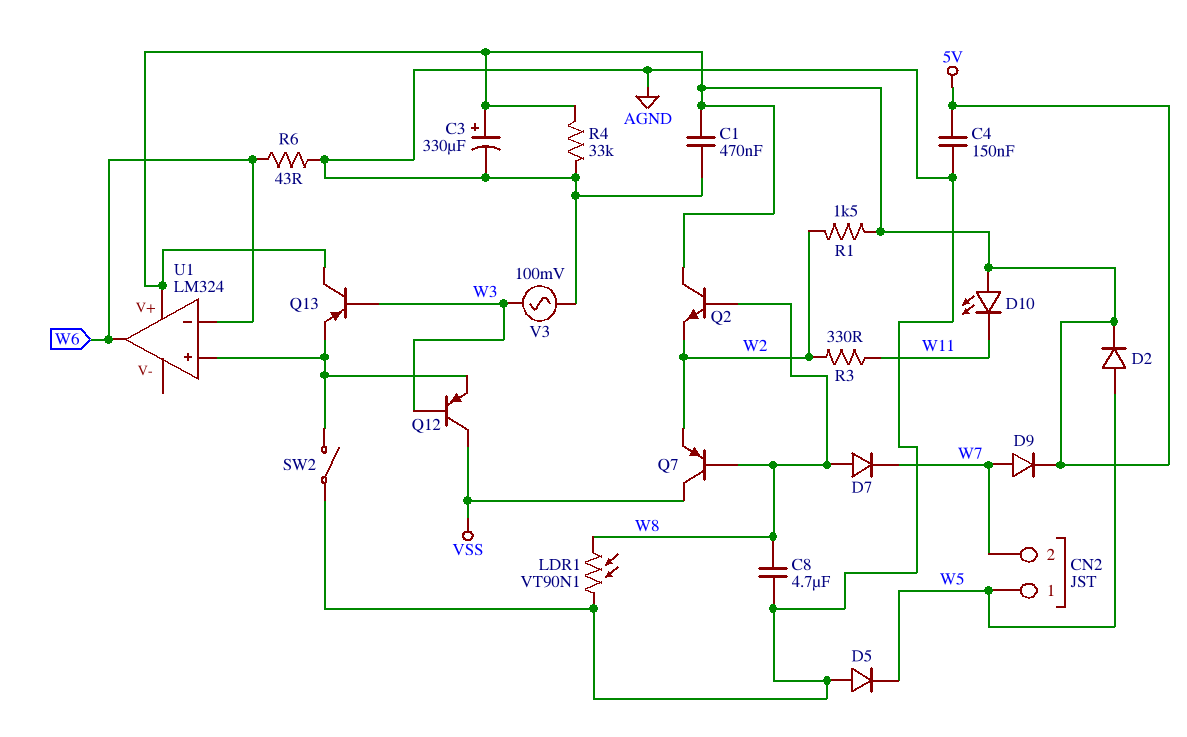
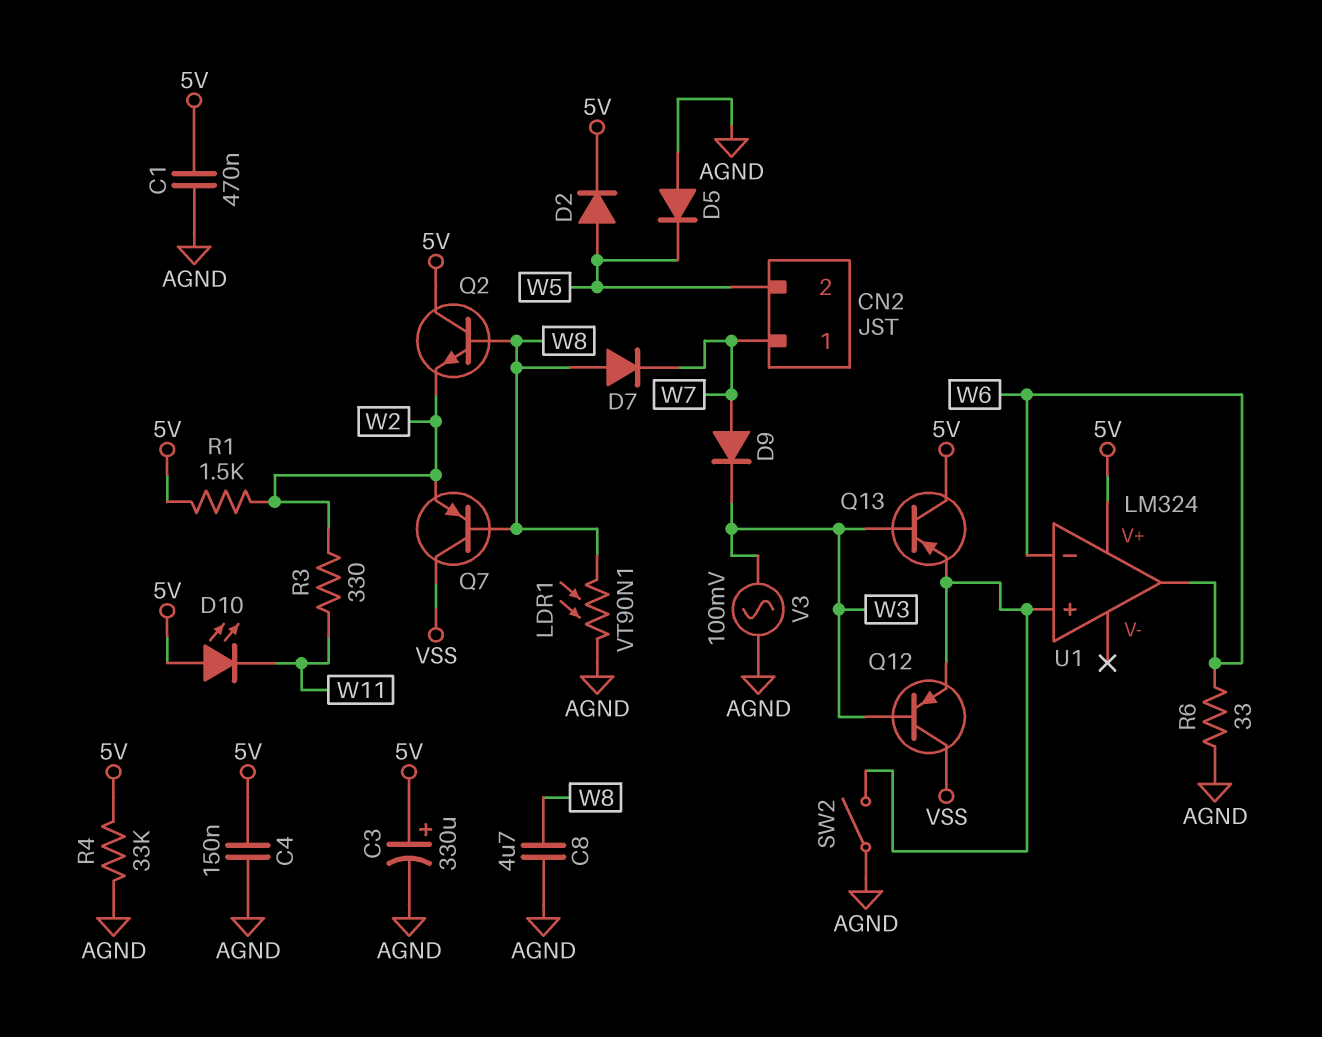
CN2 pin 1: W5 -> W7
CN2 pin 2: W7 -> W5
D9: diode (A W7, K 5V) -> diode (A W7, K W3)
R6: 43 (AGND, W6) -> 33 (AGND, W6)

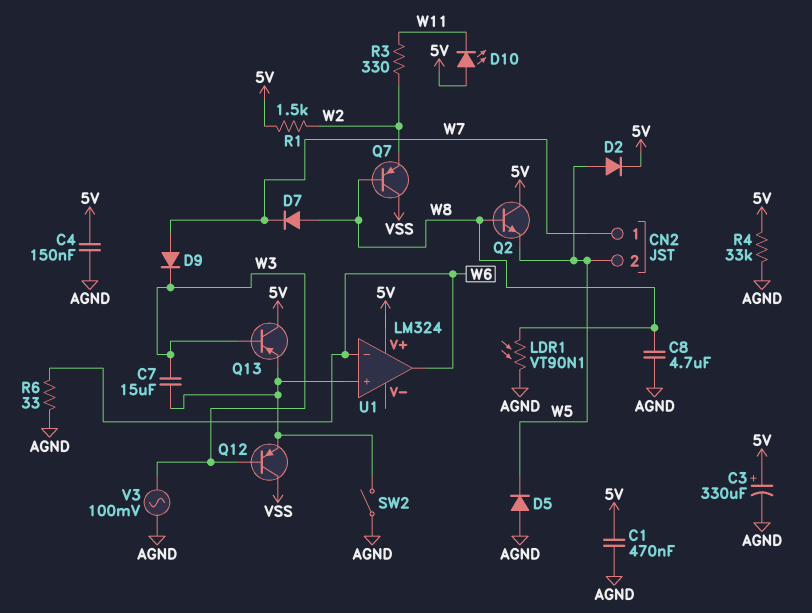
C7: none -> 15uF (U1/in+, W3)
Q2: NPN (B W8, C 5V, E W2) -> NPN (B W8, C 5V, E W5)

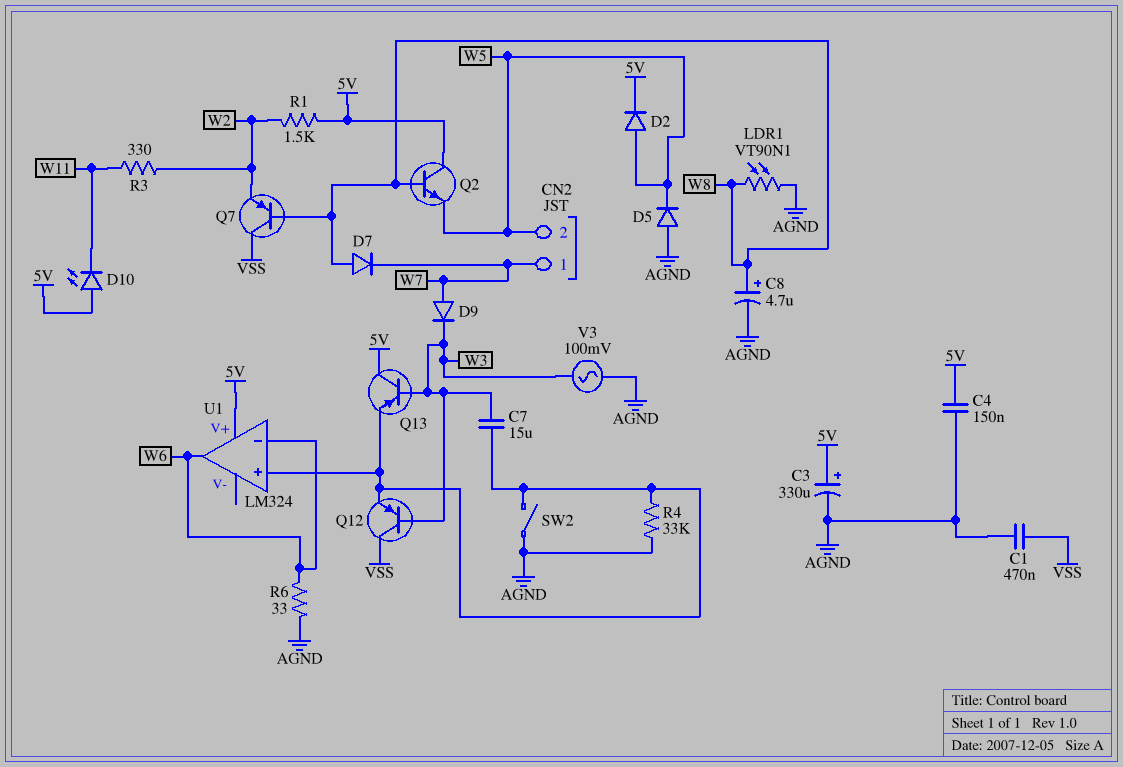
C1: 470nF (5V, AGND) -> 470nF (AGND, VSS)
C8: 4.7uF (AGND, W8) -> 4.7uF (plus W8, minus AGND)
R4: 33k (5V, AGND) -> 33k (AGND, U1/in+)

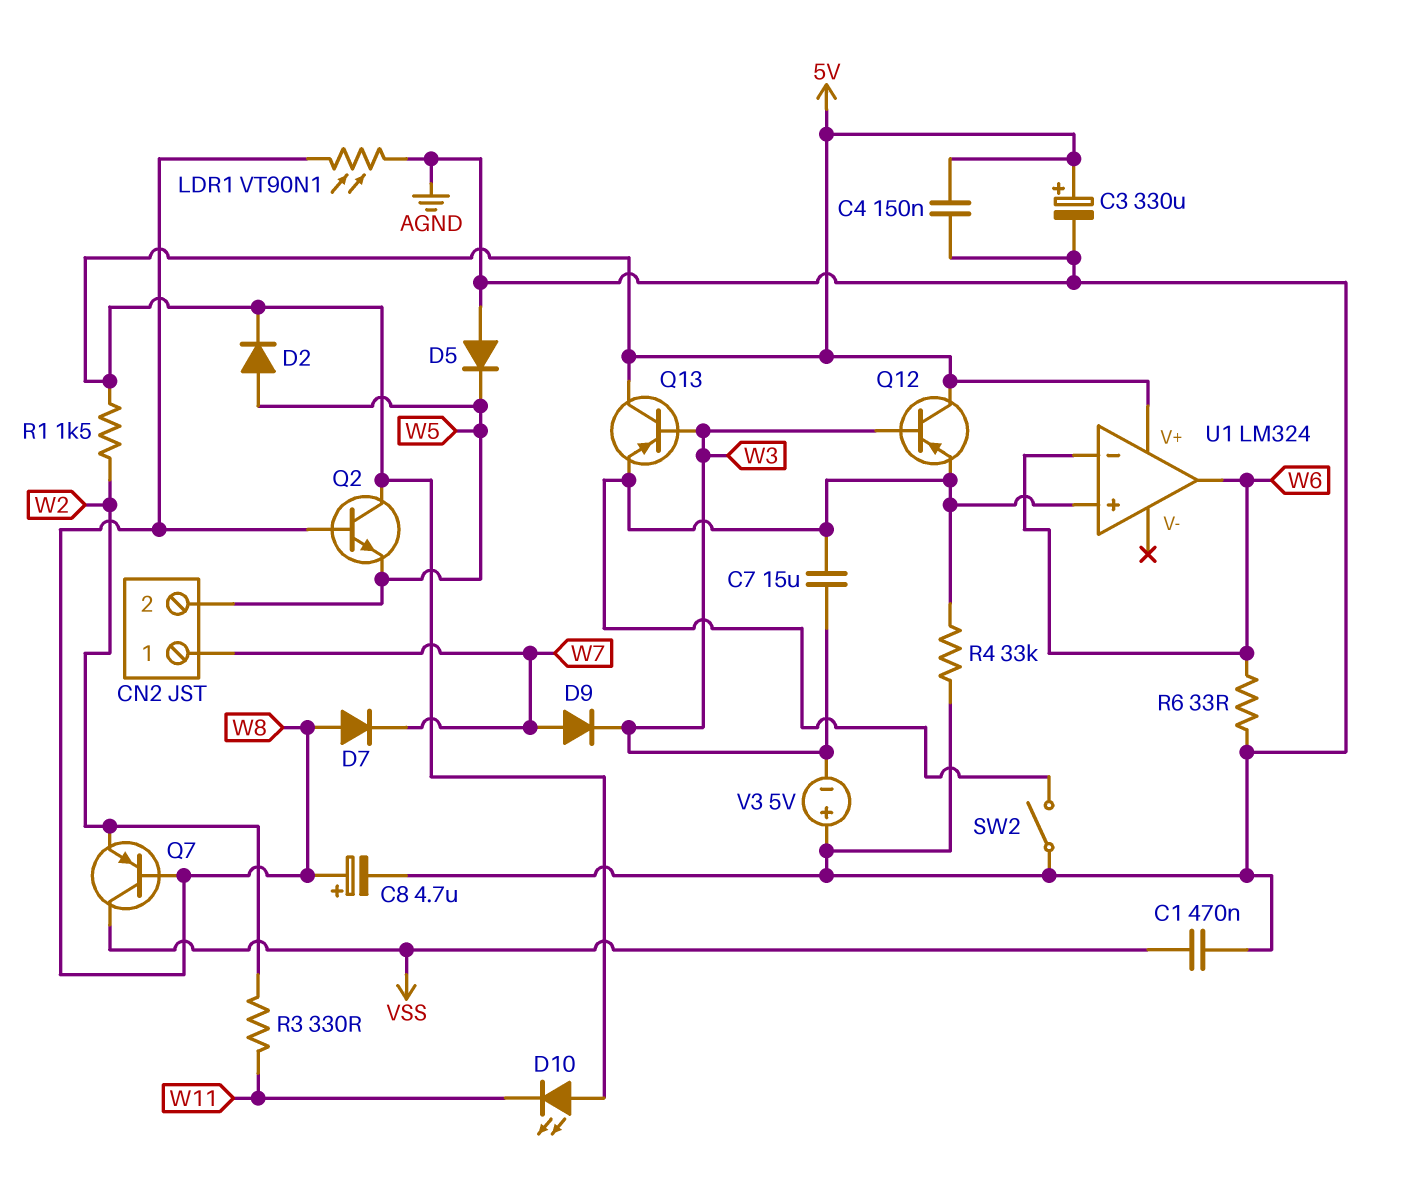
Q12: PNP (B W3, C VSS, E U1/in+) -> PNP (B W3, C 5V, E U1/in+)
V3: AC 100mV (AGND, W3) -> 5V (plus AGND, minus W3)

